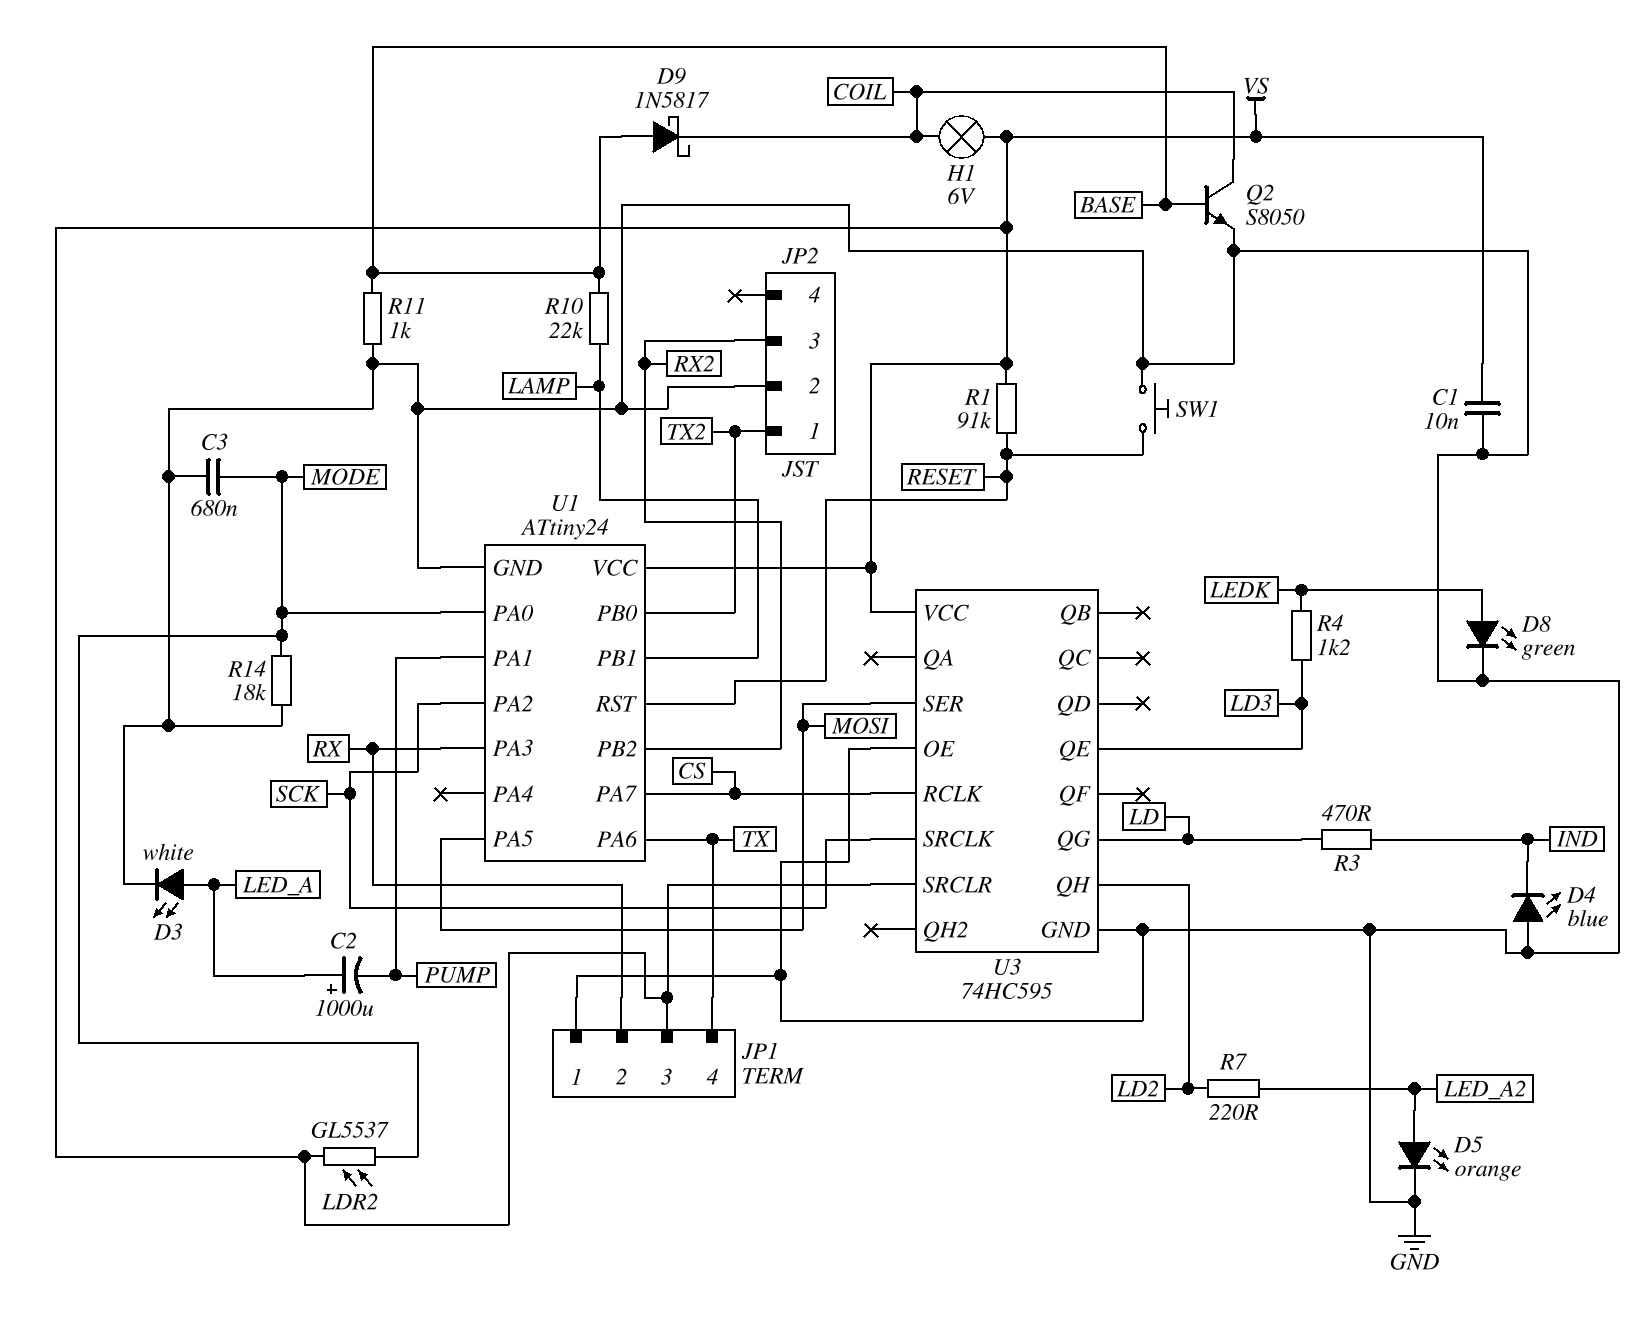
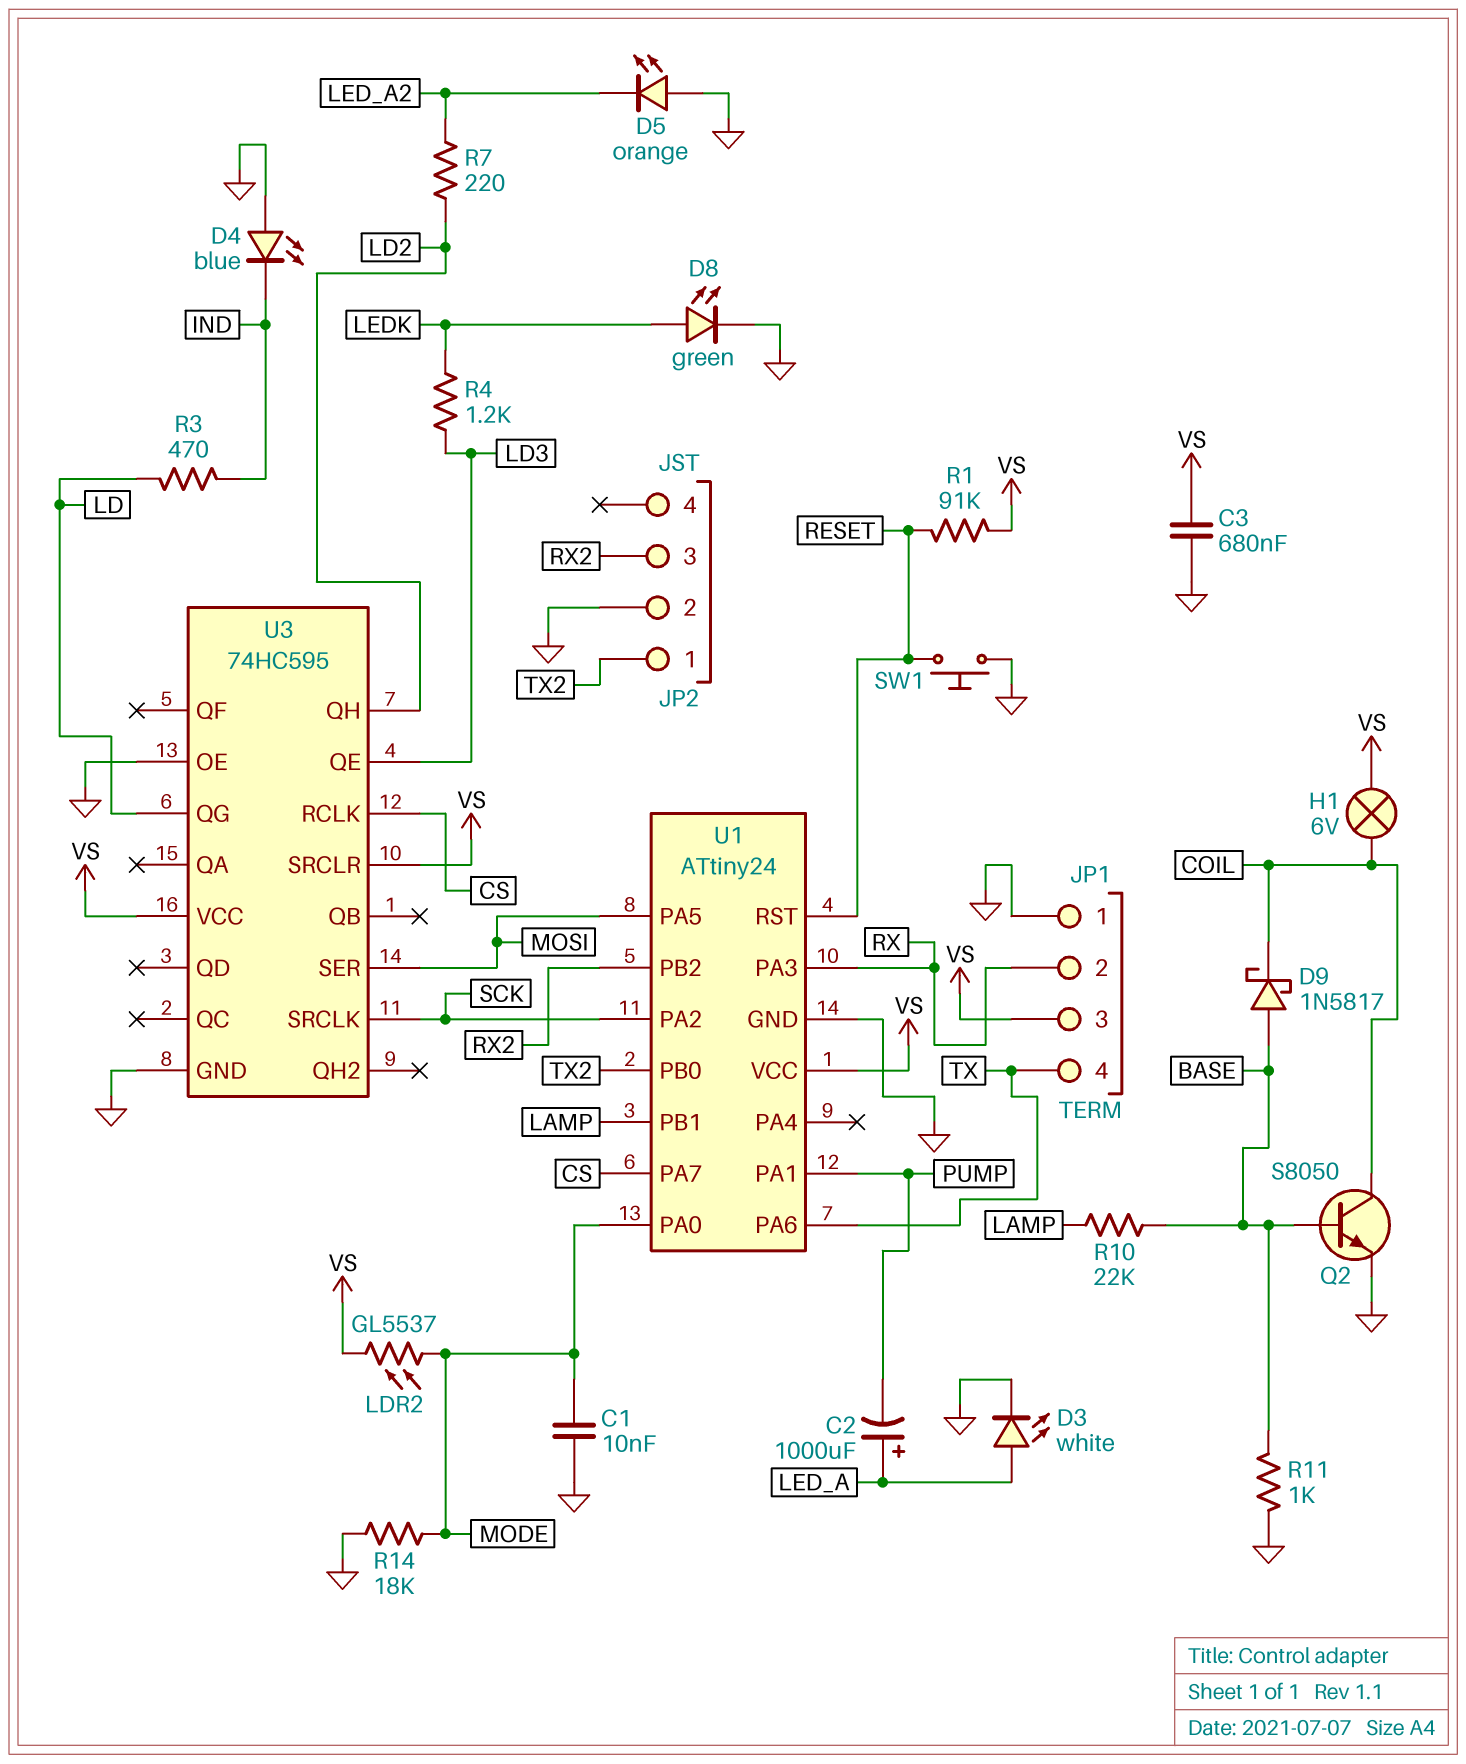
C1: 10nF (GND, VS) -> 10nF (GND, MODE)
C3: 680nF (GND, MODE) -> 680nF (GND, VS)
D5: LED orange (A LED_A2, K GND) -> LED orange (A GND, K LED_A2)

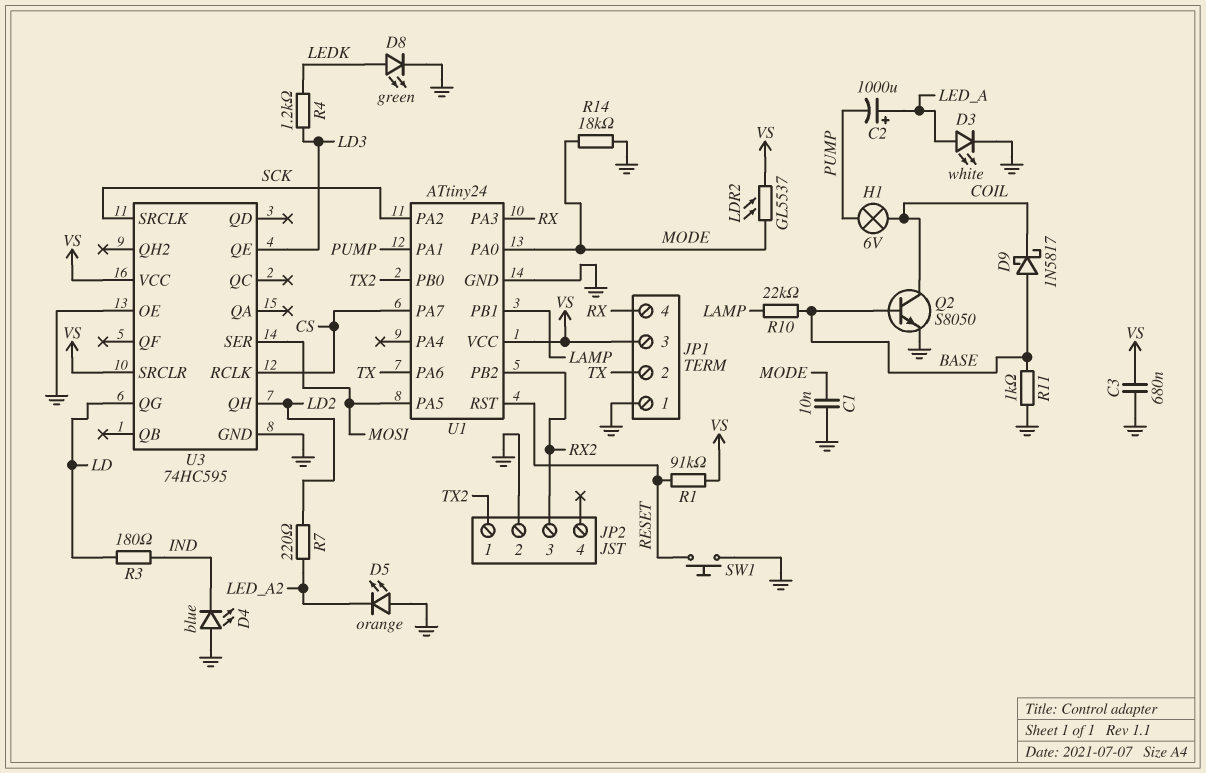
H1: lamp 6V (COIL, VS) -> lamp 6V (COIL, PUMP)
JP1 pin 2: RX -> TX
JP1 pin 4: TX -> RX
R3: 470 (IND, LD) -> 180 (IND, LD)

